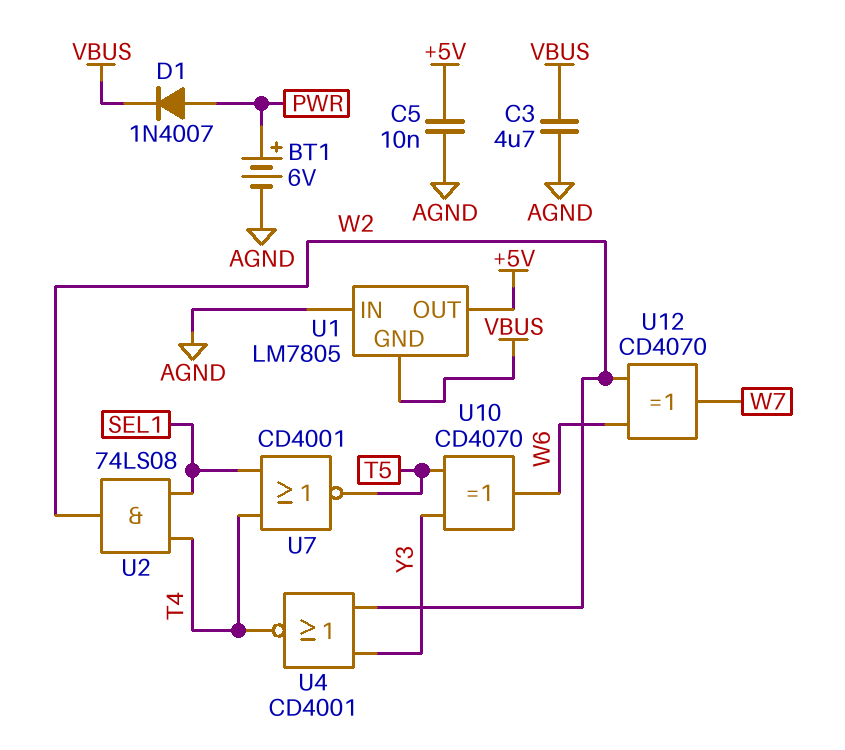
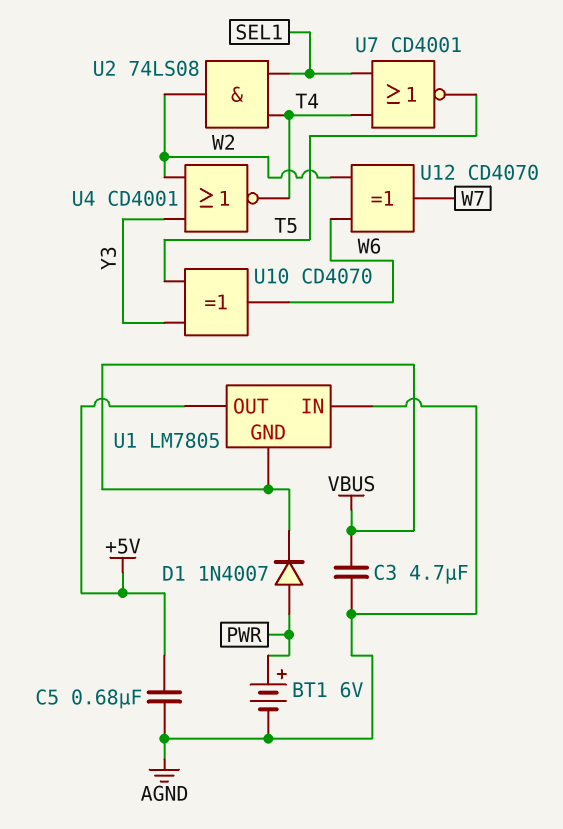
C5: 10nF (+5V, AGND) -> 680nF (+5V, AGND)

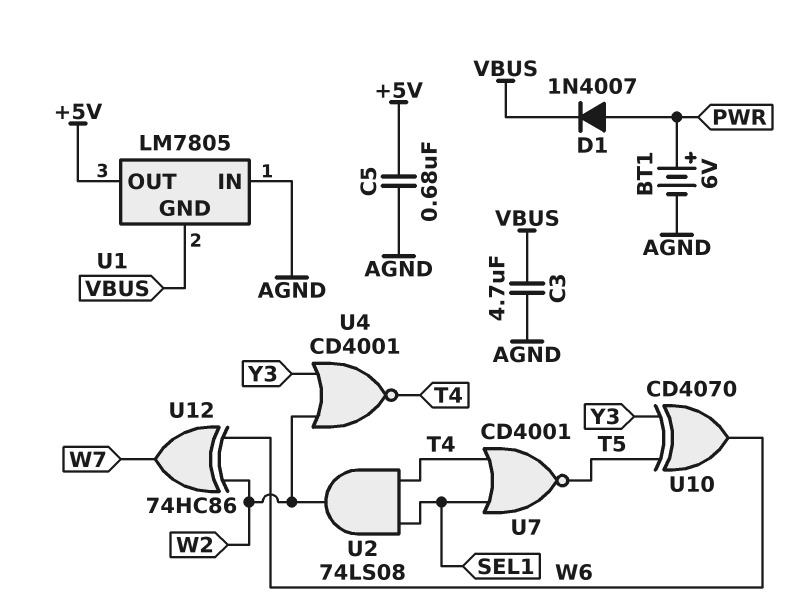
U12: XOR CD4070 (in W2, in W6, out W7) -> XOR 74HC86 (in W2, in W6, out W7)

